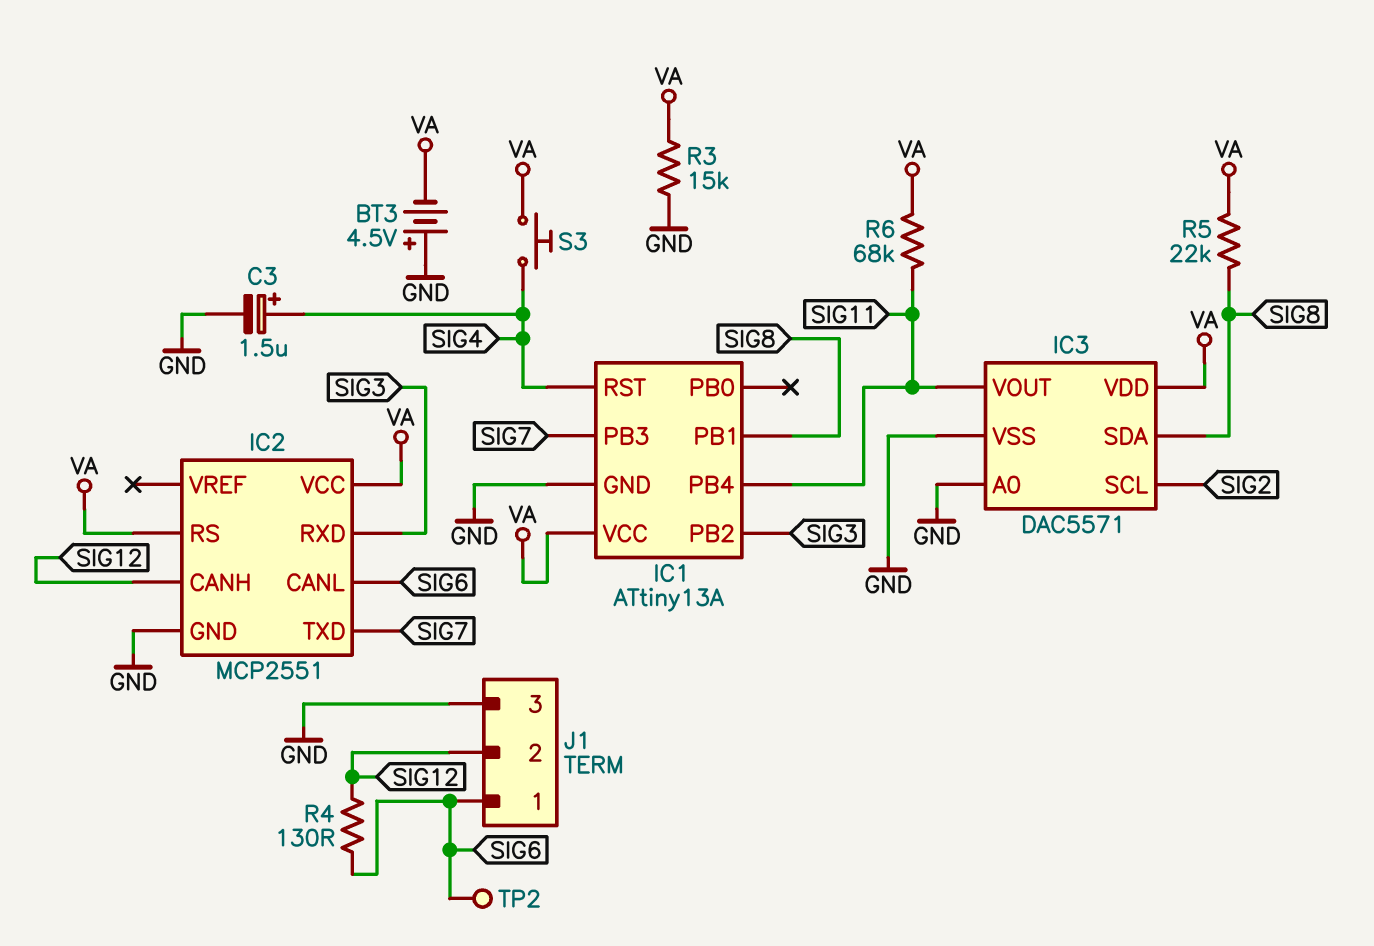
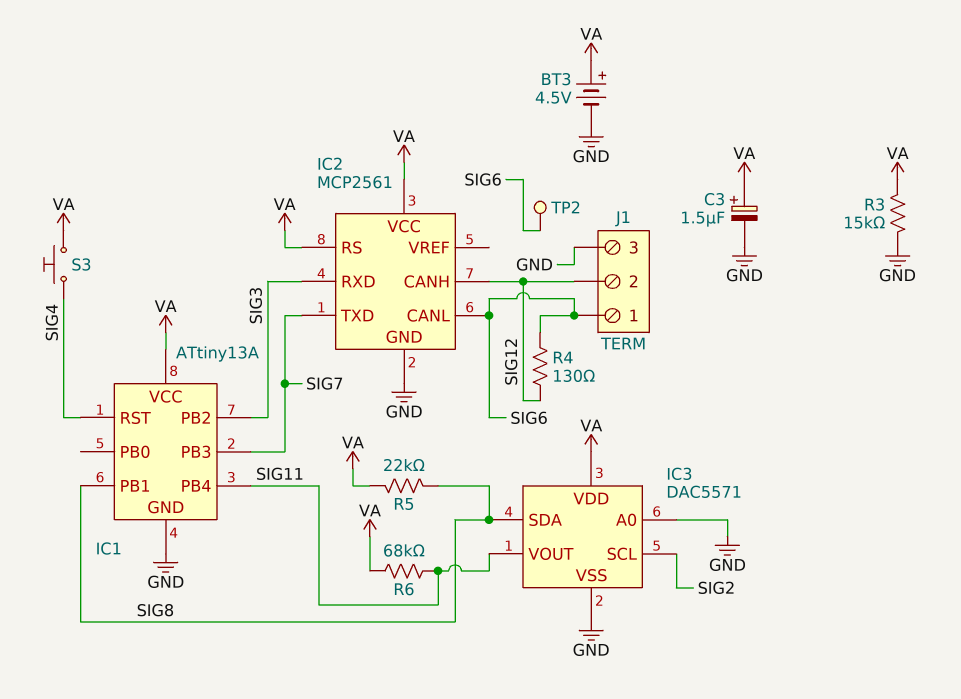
BT3: 4.5V (plus GND, minus VA) -> 4.5V (plus VA, minus GND)
C3: 1.5uF (plus SIG4, minus GND) -> 1.5uF (plus VA, minus GND)
IC2: MCP2551 -> MCP2561

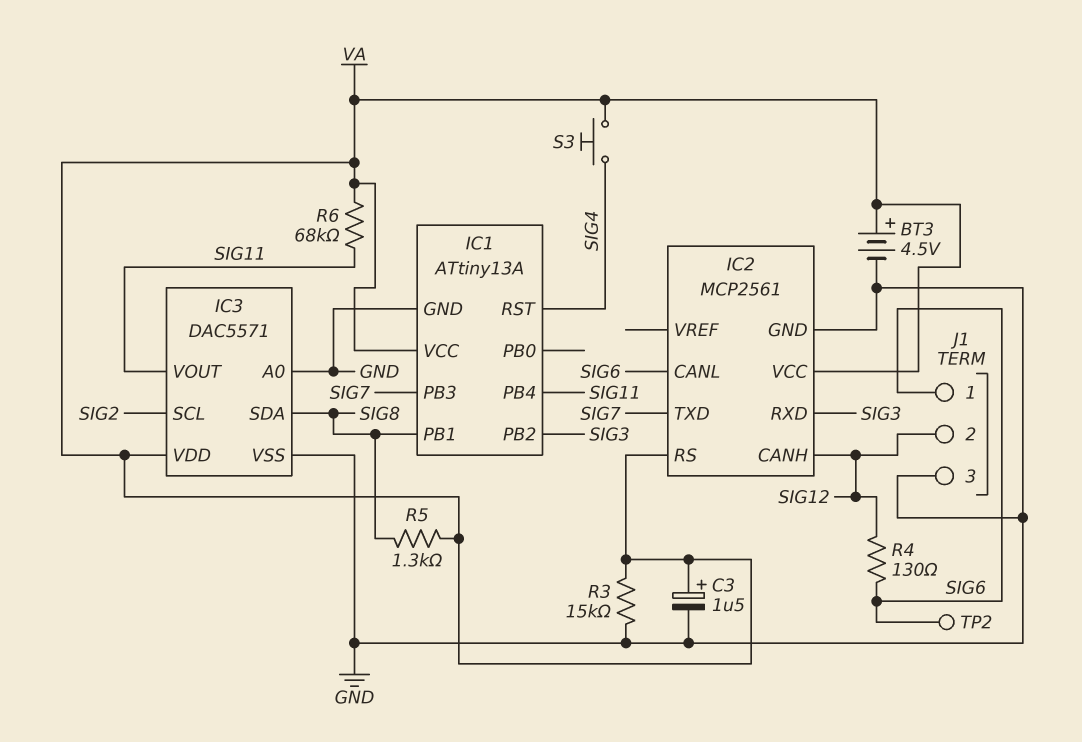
R5: 22k (SIG8, VA) -> 1.3k (SIG8, VA)

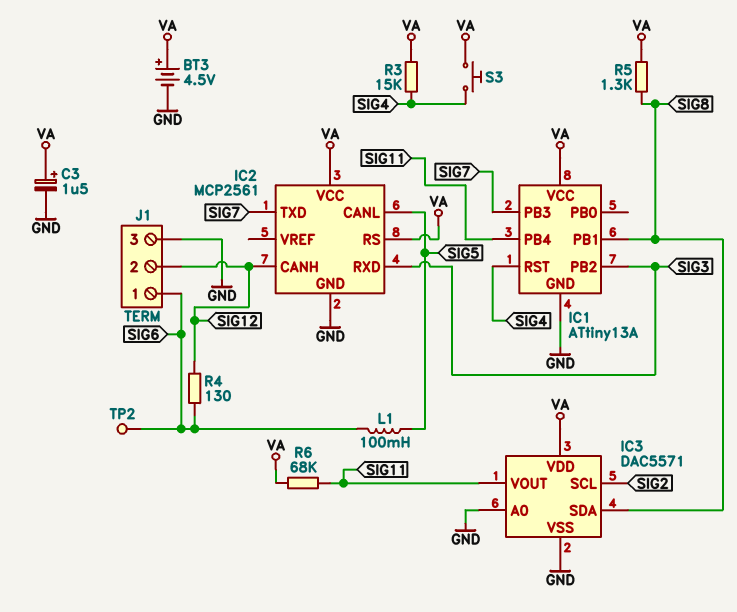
IC2 pin CANL: SIG6 -> SIG5
L1: none -> 100mH (SIG5, SIG6)
R3: 15k (GND, VA) -> 15k (SIG4, VA)

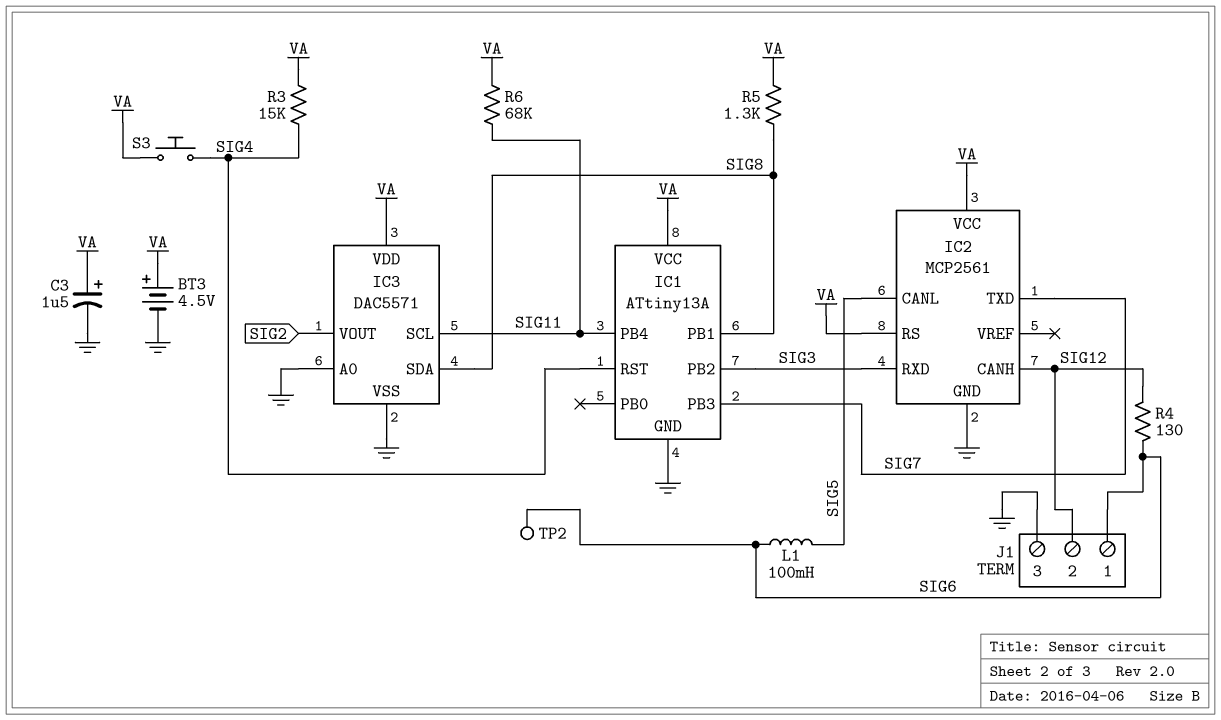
IC3 pin SCL: SIG2 -> SIG11
IC3 pin VOUT: SIG11 -> SIG2

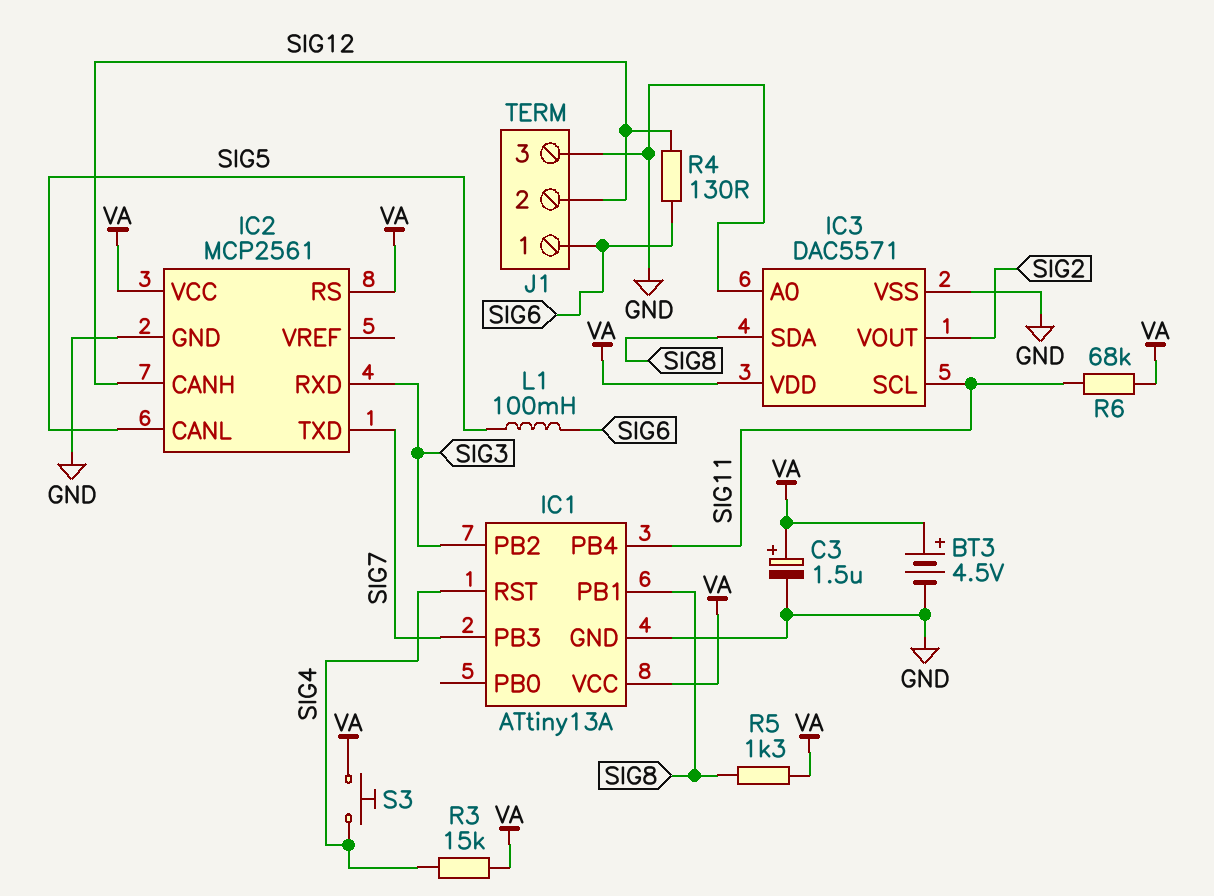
TP2: test point (SIG6) -> none

